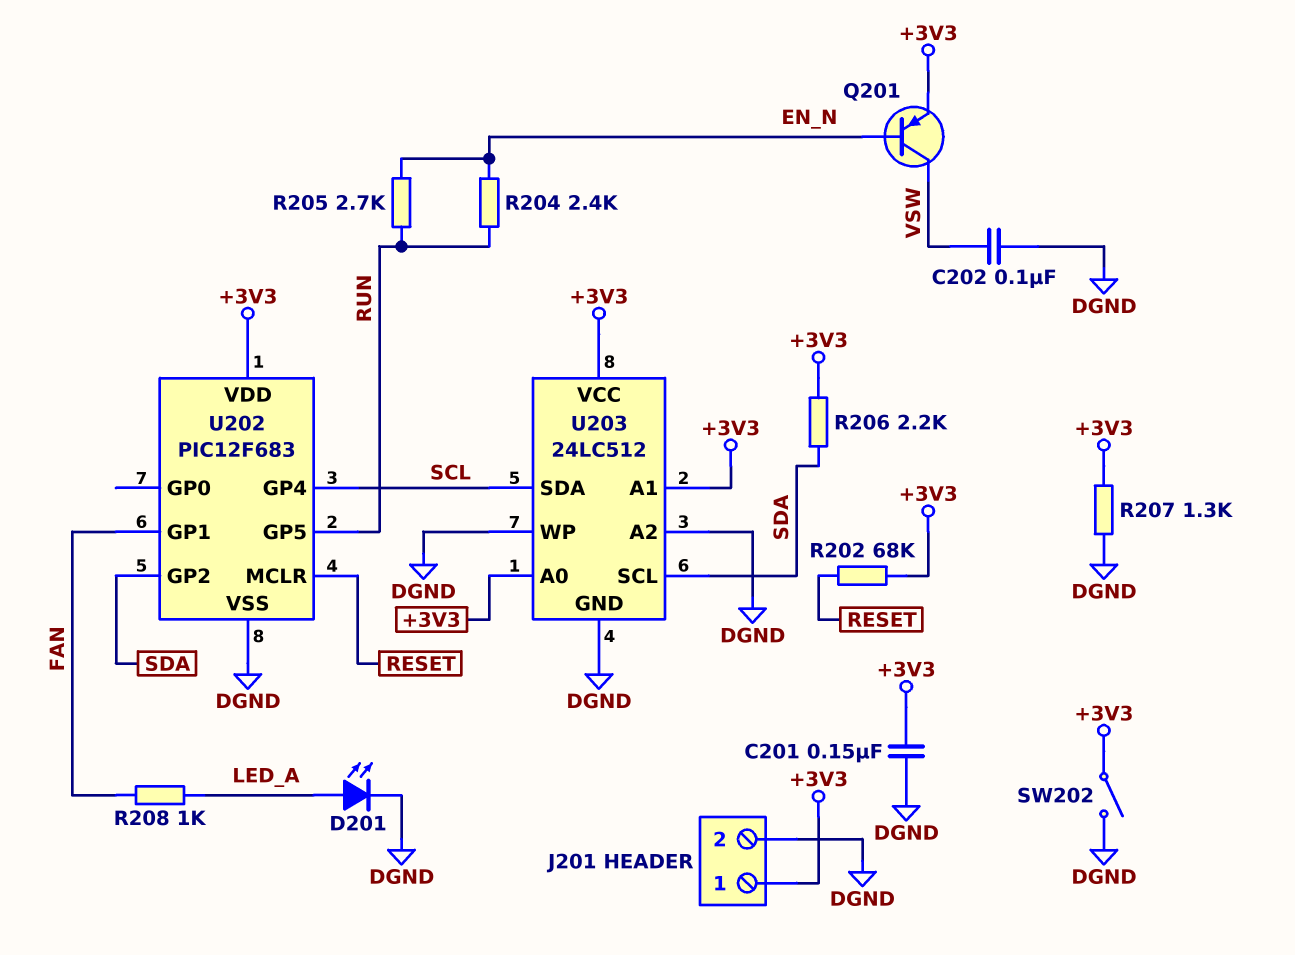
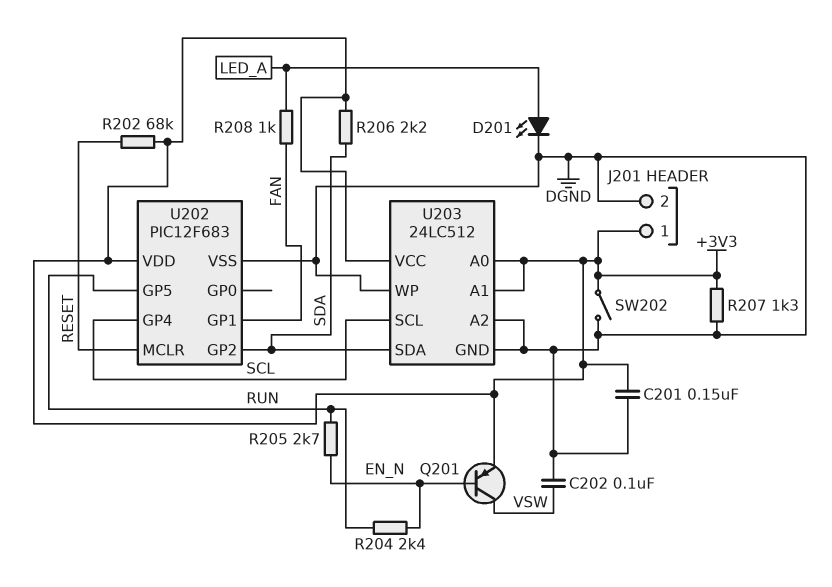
U203 pin SCL: SDA -> SCL
U203 pin SDA: SCL -> SDA

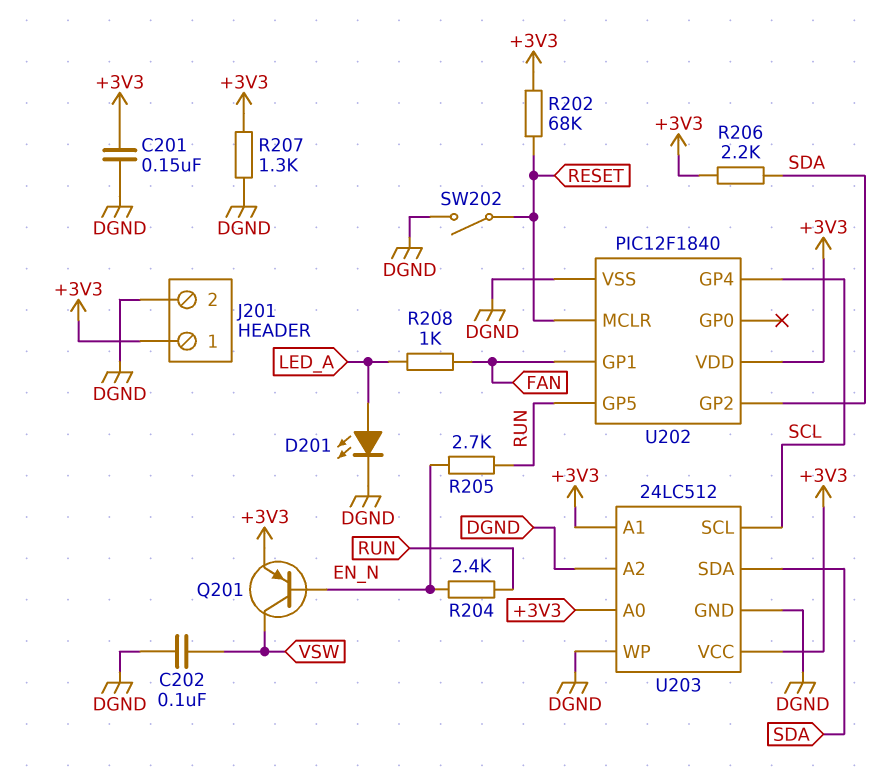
SW202: switch (+3V3, DGND) -> switch (DGND, RESET)
U202: PIC12F683 -> PIC12F1840

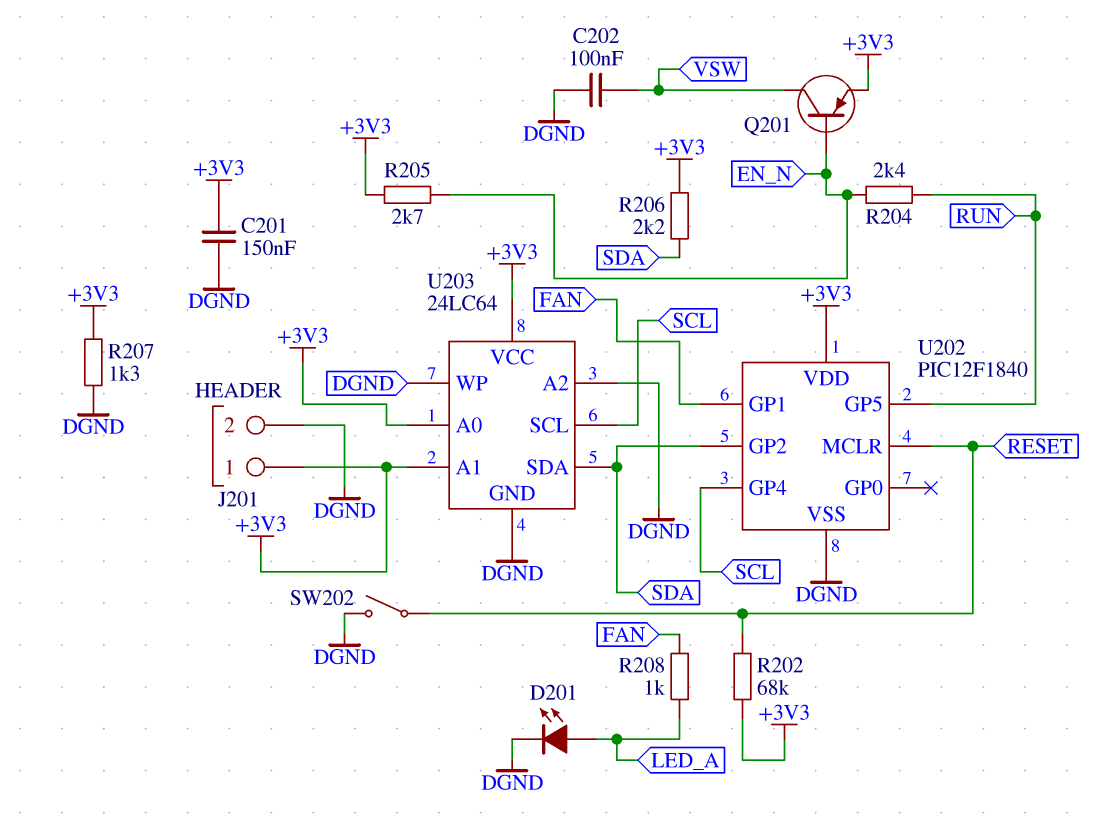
R205: 2.7k (EN_N, RUN) -> 2.7k (+3V3, EN_N)
U203: 24LC512 -> 24LC64

